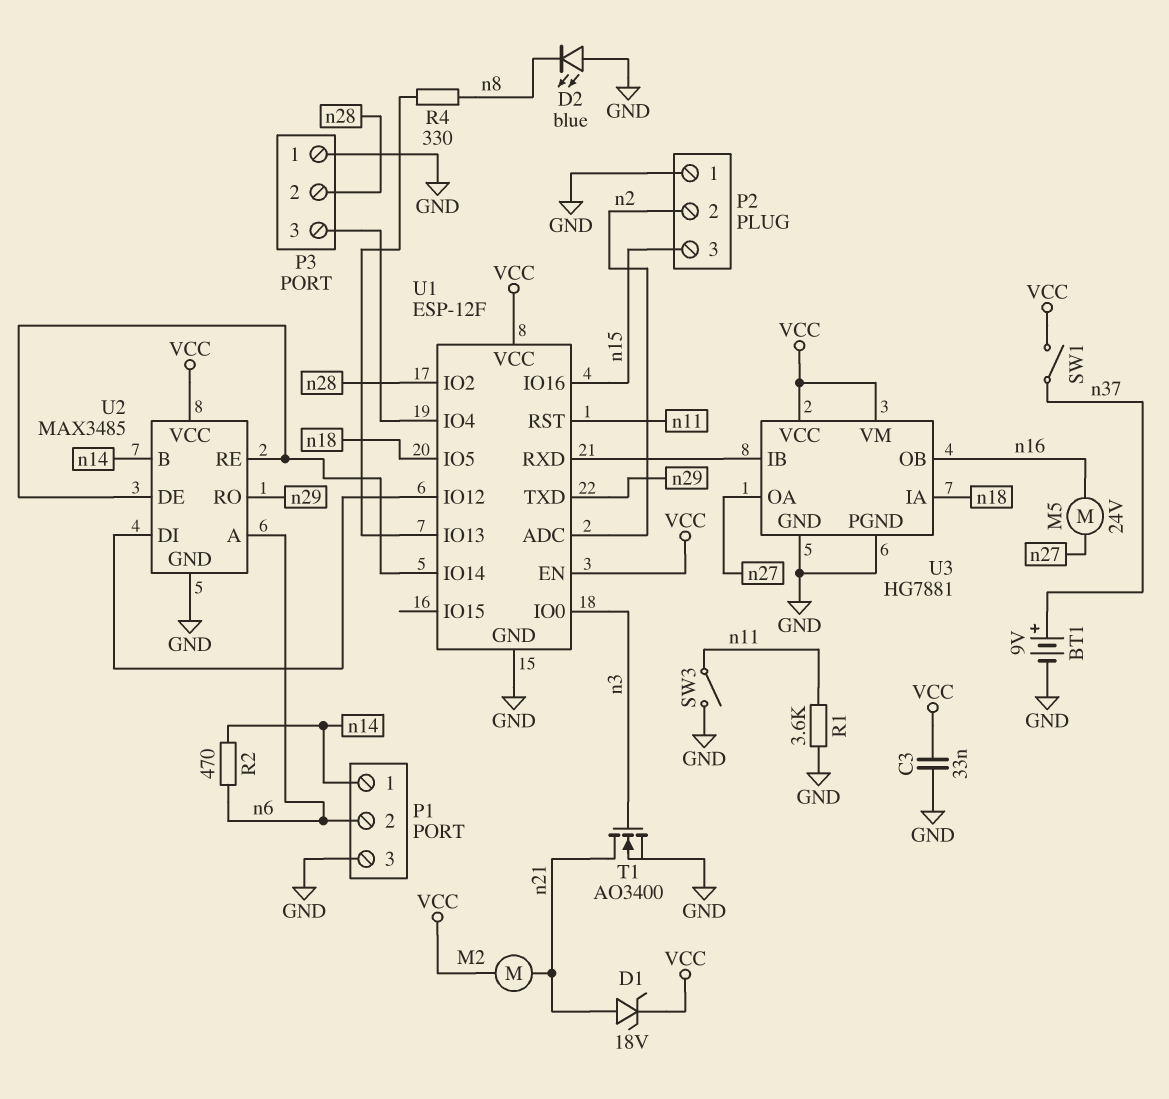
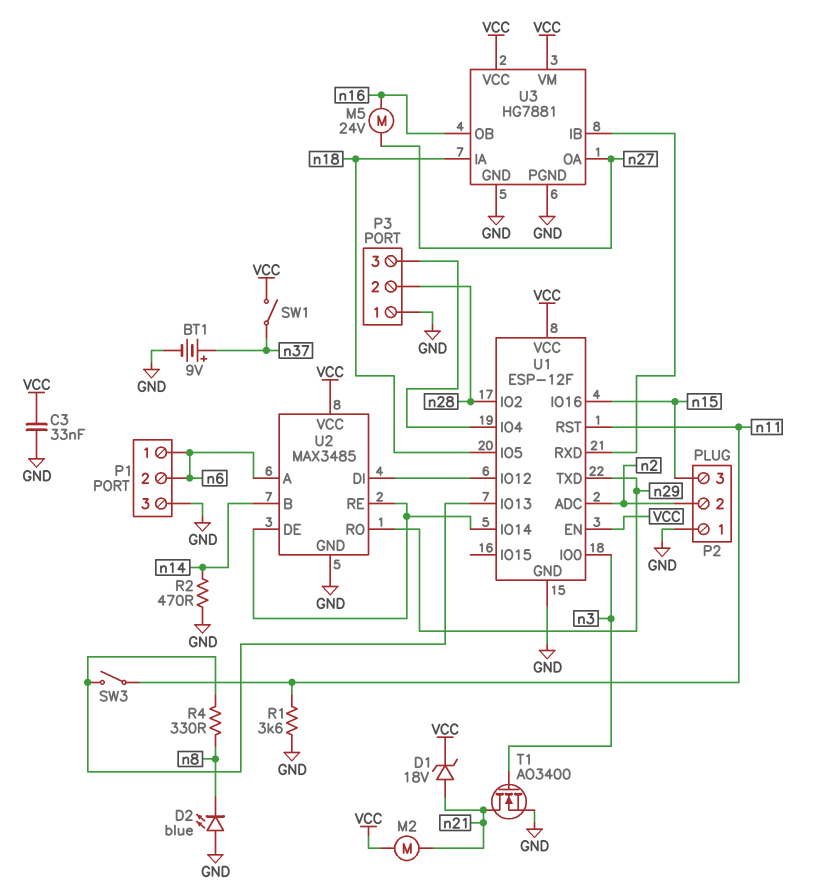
P1 pin 1: n14 -> n6
R2: 470 (n6, n14) -> 470 (GND, n14)
SW3: switch (GND, n11) -> switch (U1/IO13, n11)

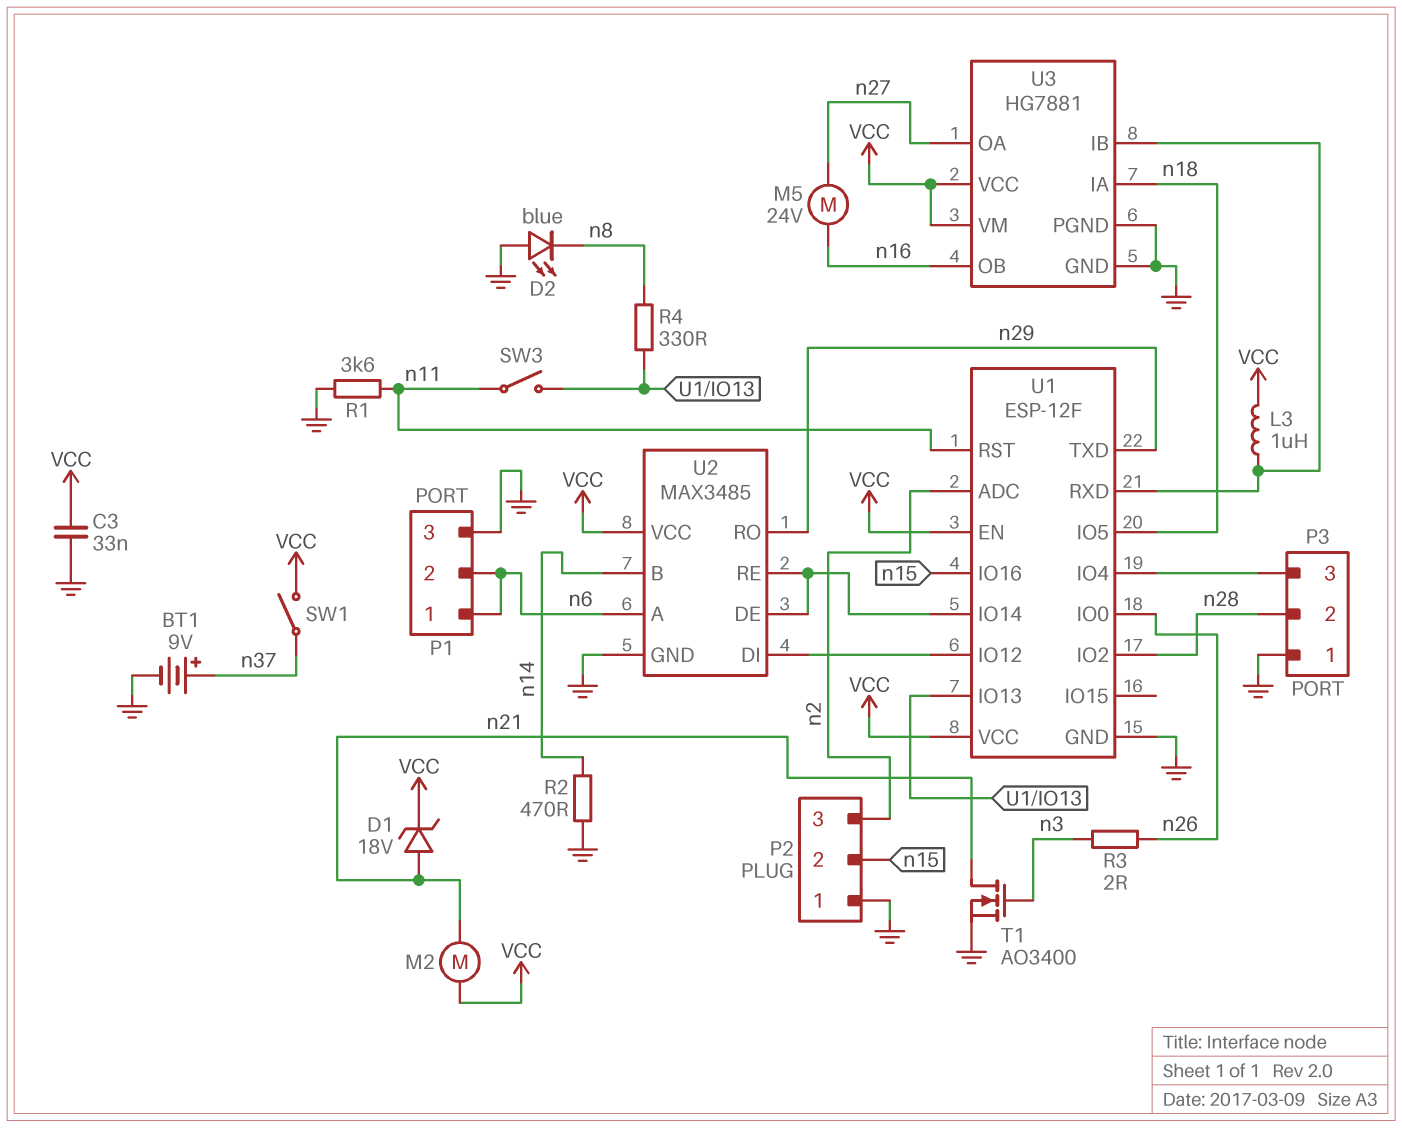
L3: none -> 1uH (U1/RXD, VCC)
P2 pin 2: n2 -> n15
P2 pin 3: n15 -> n2
R3: none -> 2 (n3, n26)
U1 pin IO0: n3 -> n26

